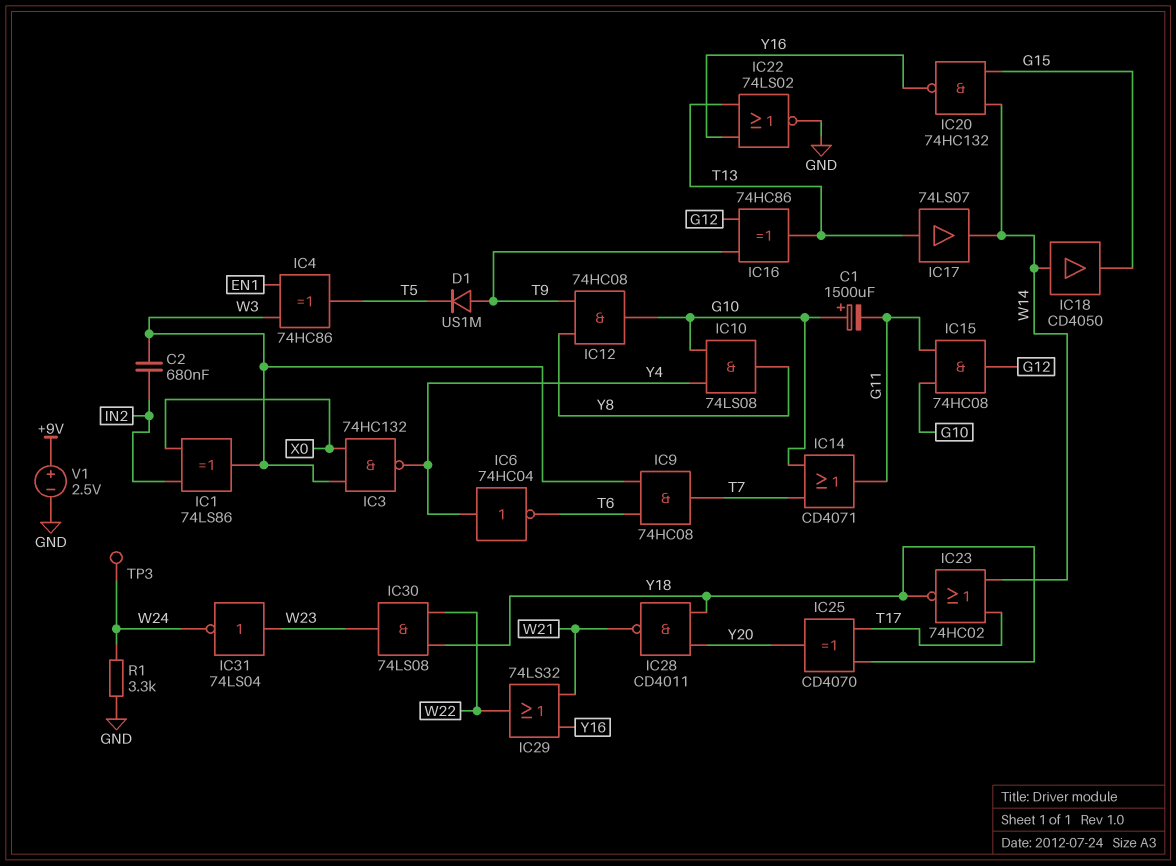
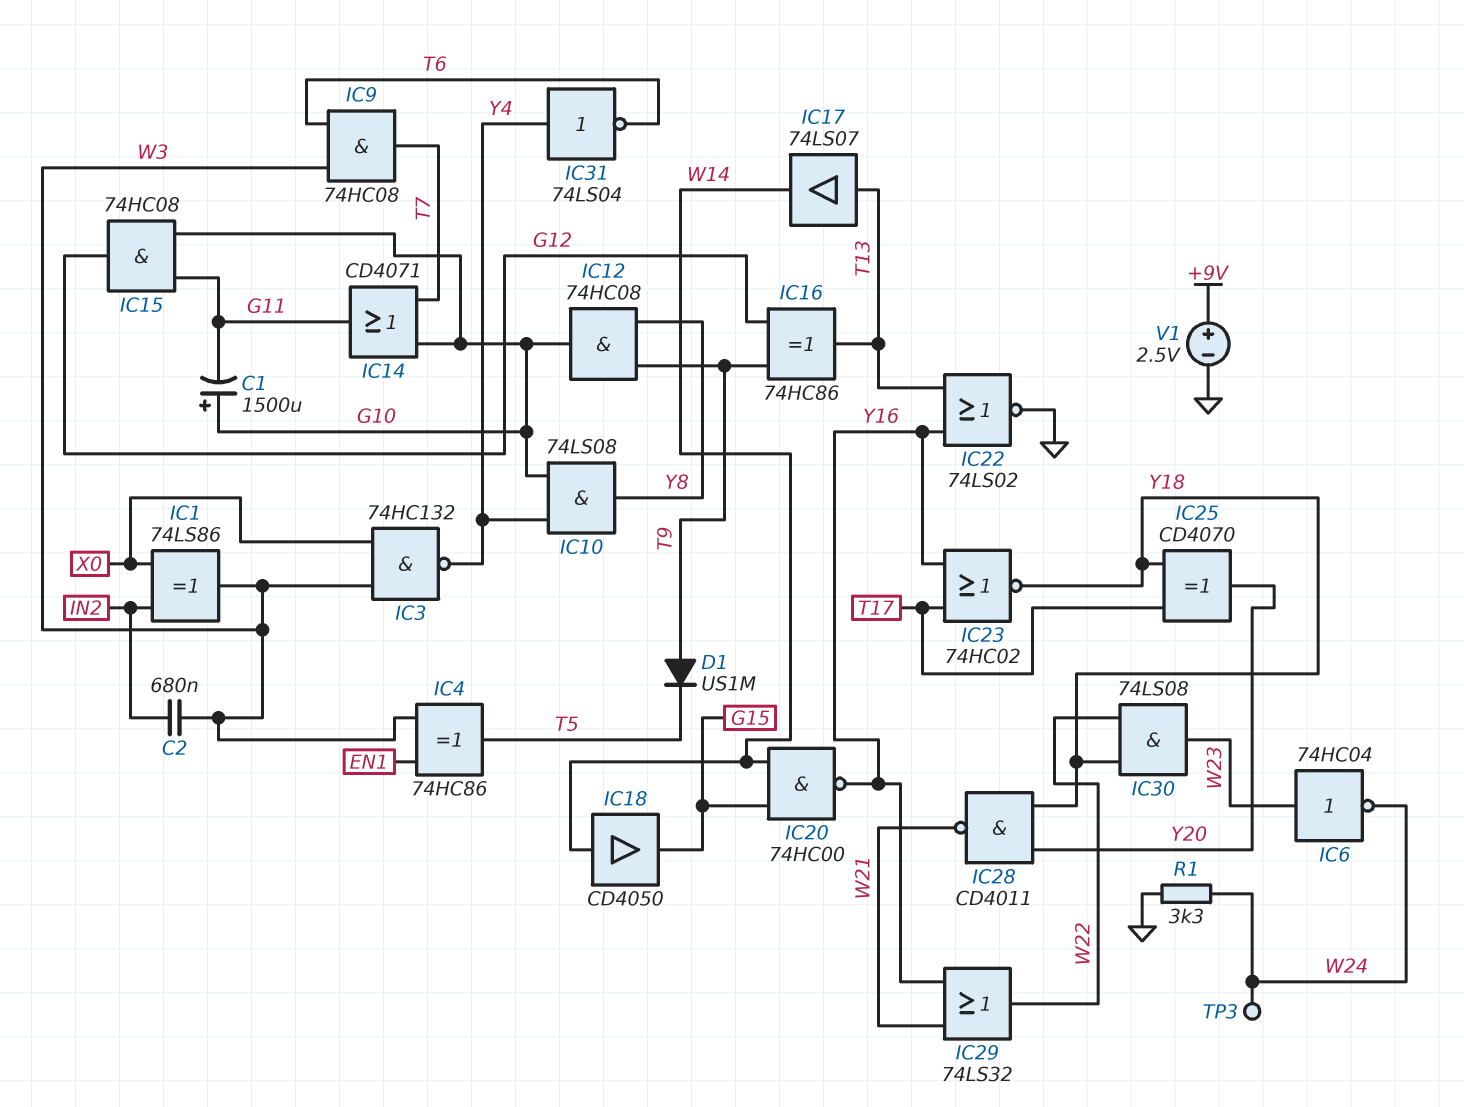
IC6: NOT 74HC04 (in Y4, out T6) -> NOT 74HC04 (in W23, out W24)
IC20: NAND 74HC132 (in G15, in W14, out Y16) -> NAND 74HC00 (in G15, in W14, out Y16)
IC23: NOR 74HC02 (in T17, in W14, out Y18) -> NOR 74HC02 (in T17, in Y16, out Y18)
IC31: NOT 74LS04 (in W23, out W24) -> NOT 74LS04 (in Y4, out T6)

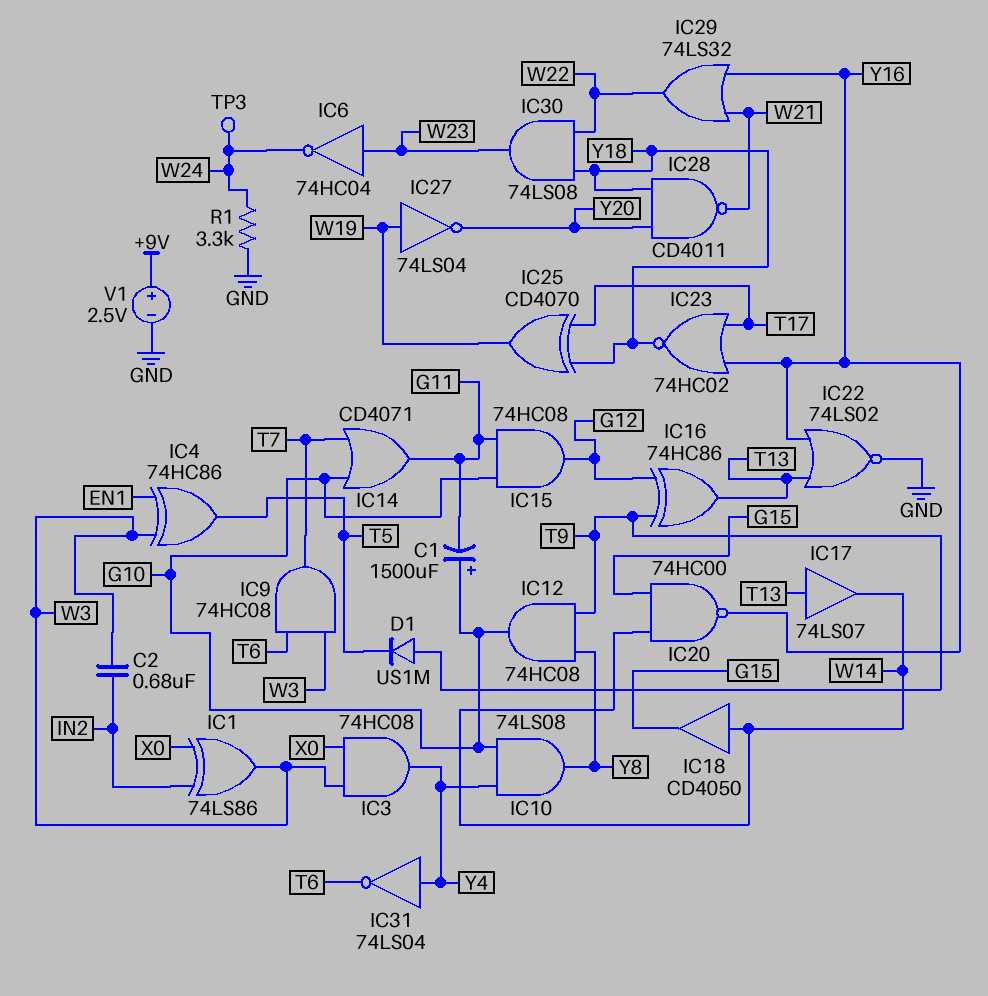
IC3: NAND 74HC132 (in W3, in X0, out Y4) -> AND 74HC08 (in W3, in X0, out Y4)
IC25: XOR CD4070 (in T17, in Y18, out Y20) -> XOR CD4070 (in T17, in Y18, out W19)
IC27: none -> NOT 74LS04 (in W19, out Y20)

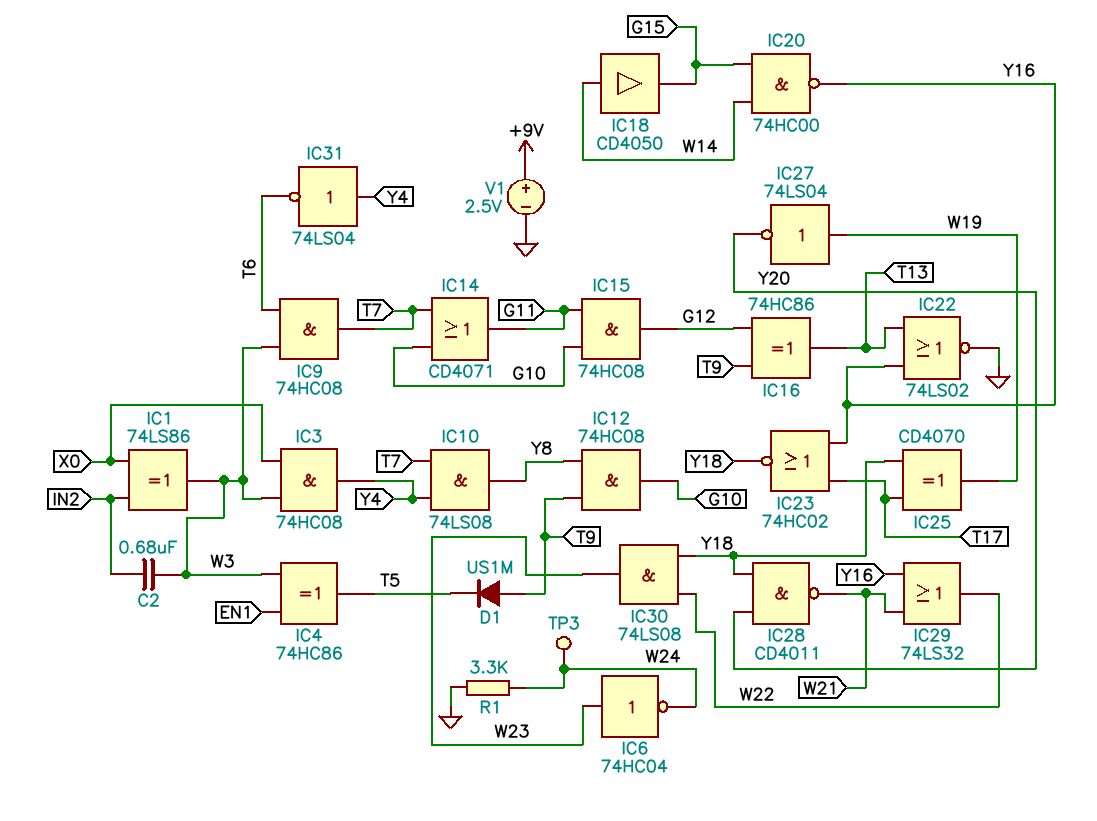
C1: 1500uF (plus G10, minus G11) -> none
IC10: AND 74LS08 (in G10, in Y4, out Y8) -> AND 74LS08 (in T7, in Y4, out Y8)
IC17: buffer 74LS07 (in T13, out W14) -> none

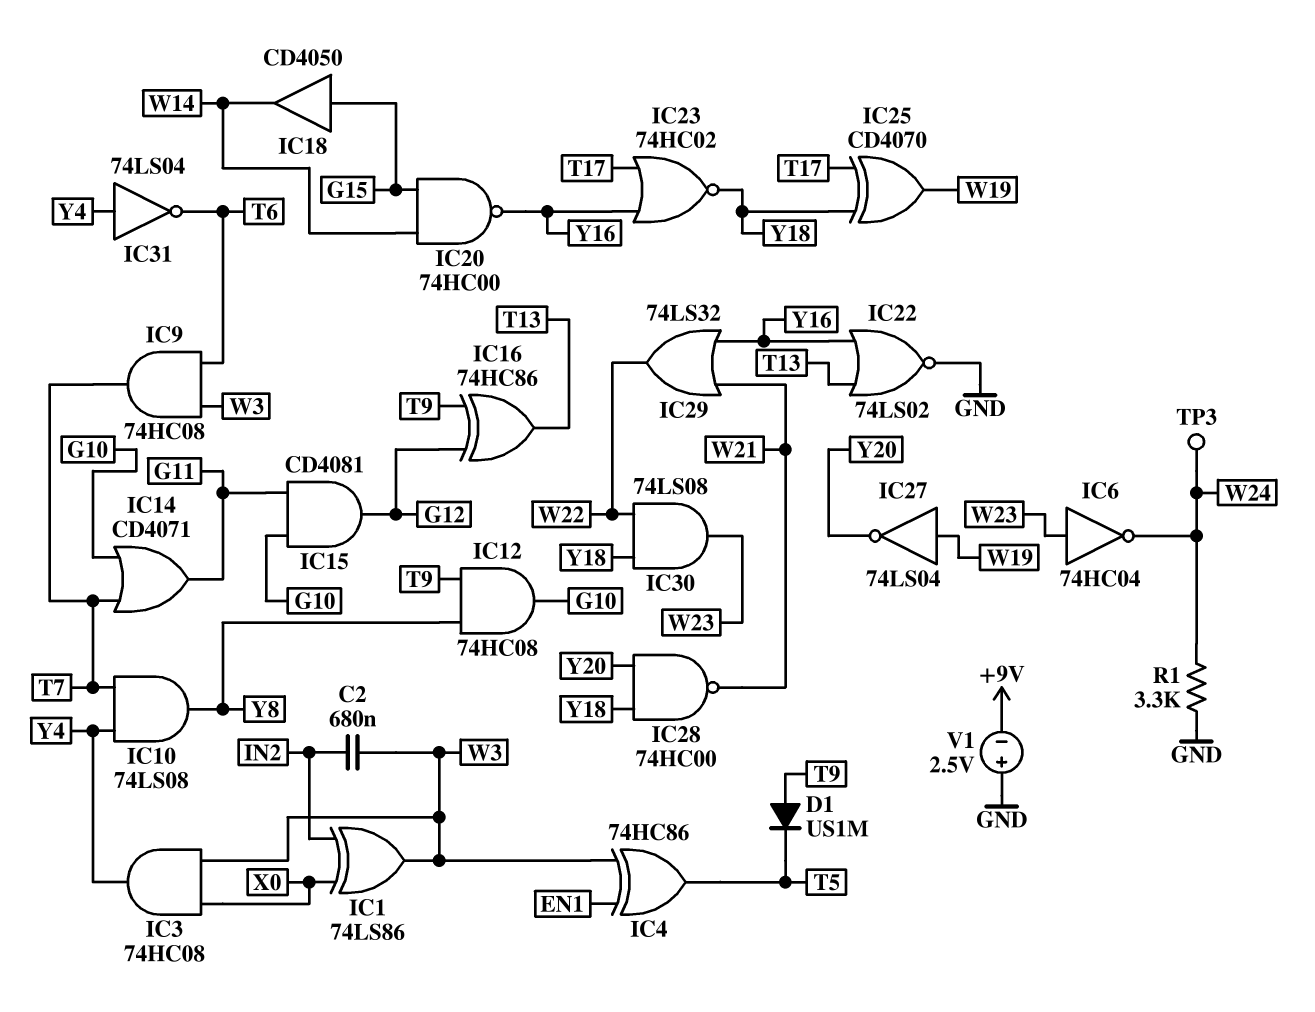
IC15: AND 74HC08 (in G10, in G11, out G12) -> AND CD4081 (in G10, in G11, out G12)
IC18: buffer CD4050 (in W14, out G15) -> buffer CD4050 (in G15, out W14)
IC28: NAND CD4011 (in Y18, in Y20, out W21) -> NAND 74HC00 (in Y18, in Y20, out W21)
V1: 2.5V (plus +9V, minus GND) -> 2.5V (plus GND, minus +9V)

